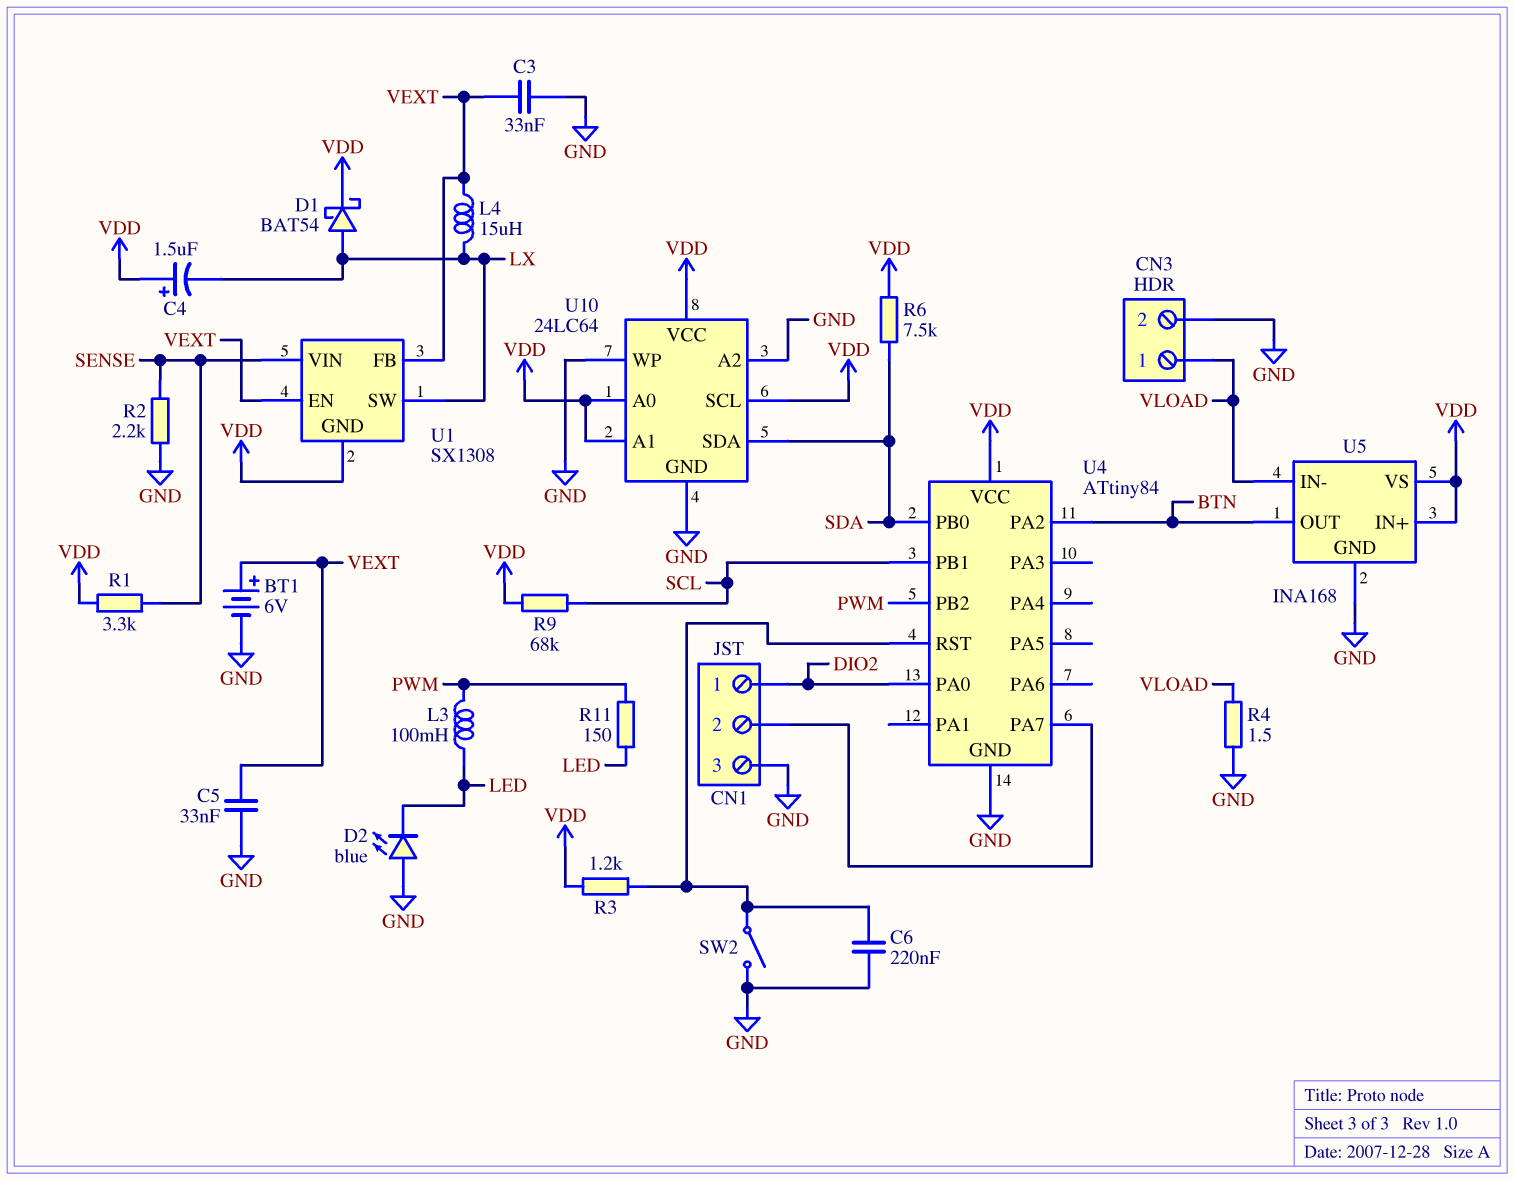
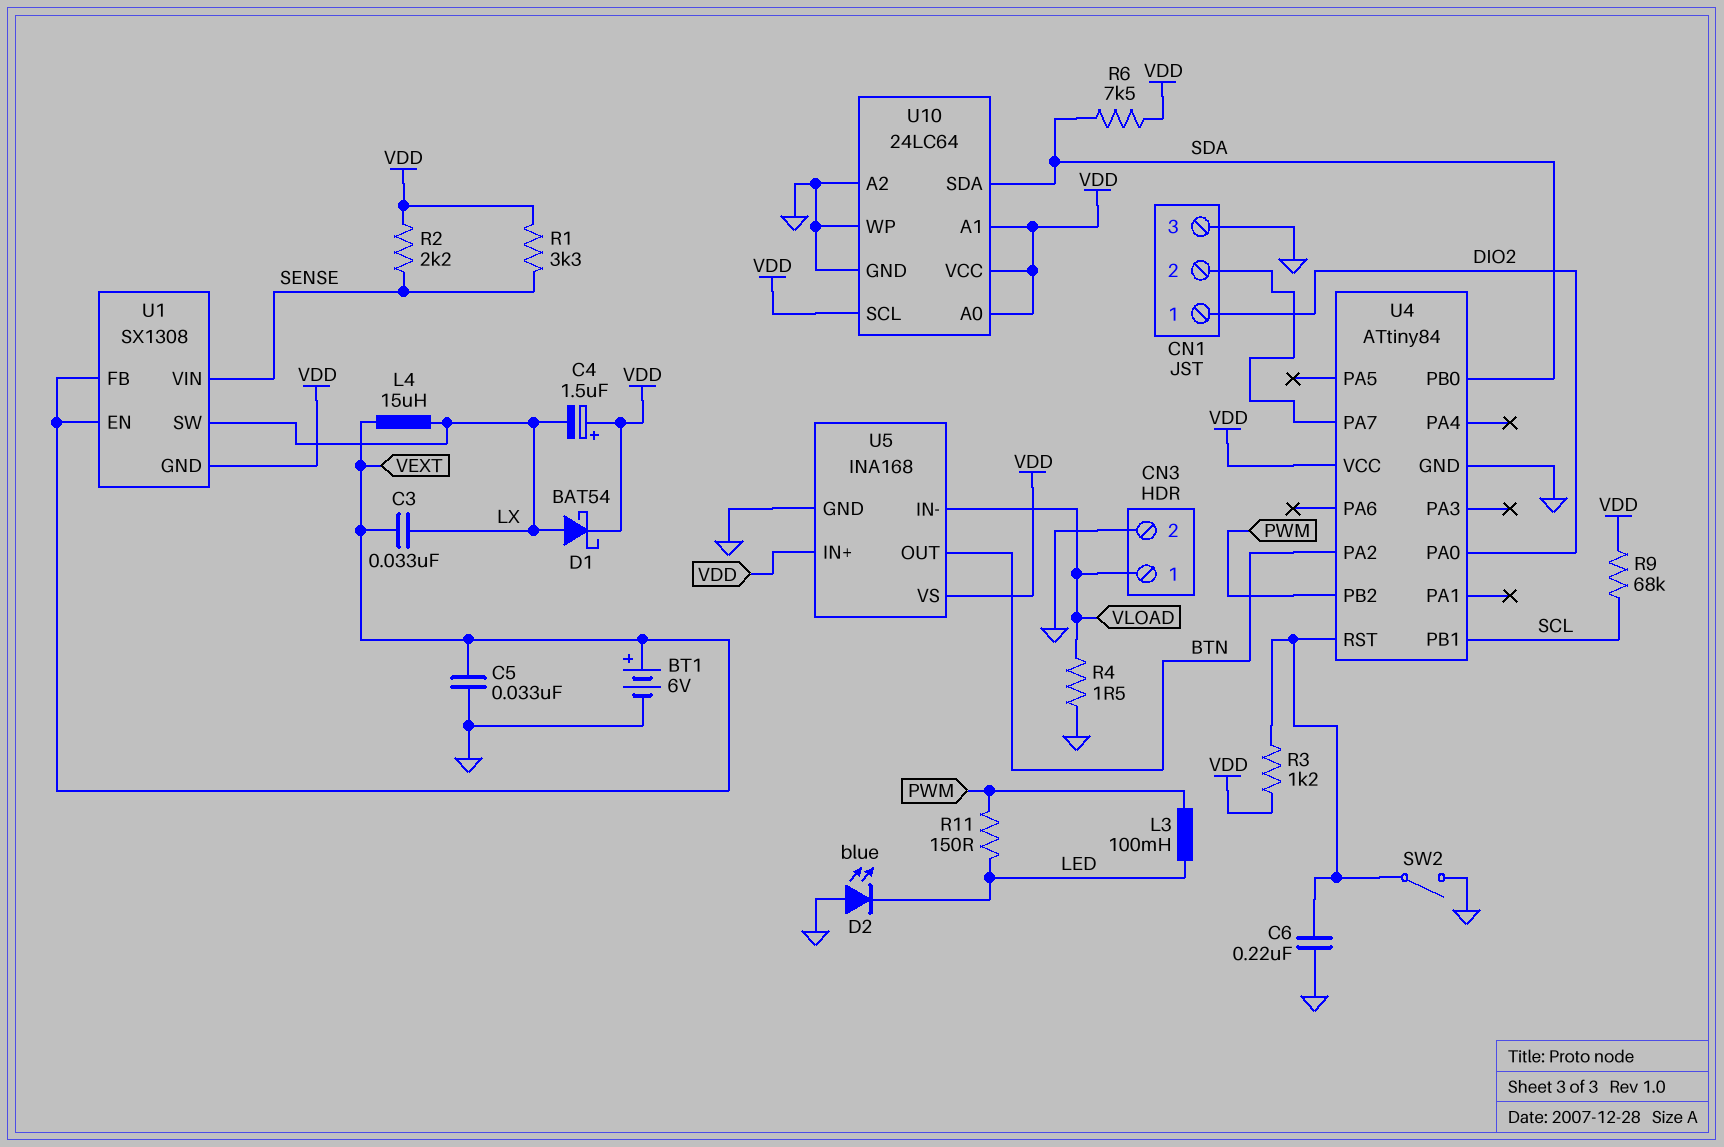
C3: 33nF (GND, VEXT) -> 33nF (LX, VEXT)
R2: 2.2k (GND, SENSE) -> 2.2k (SENSE, VDD)

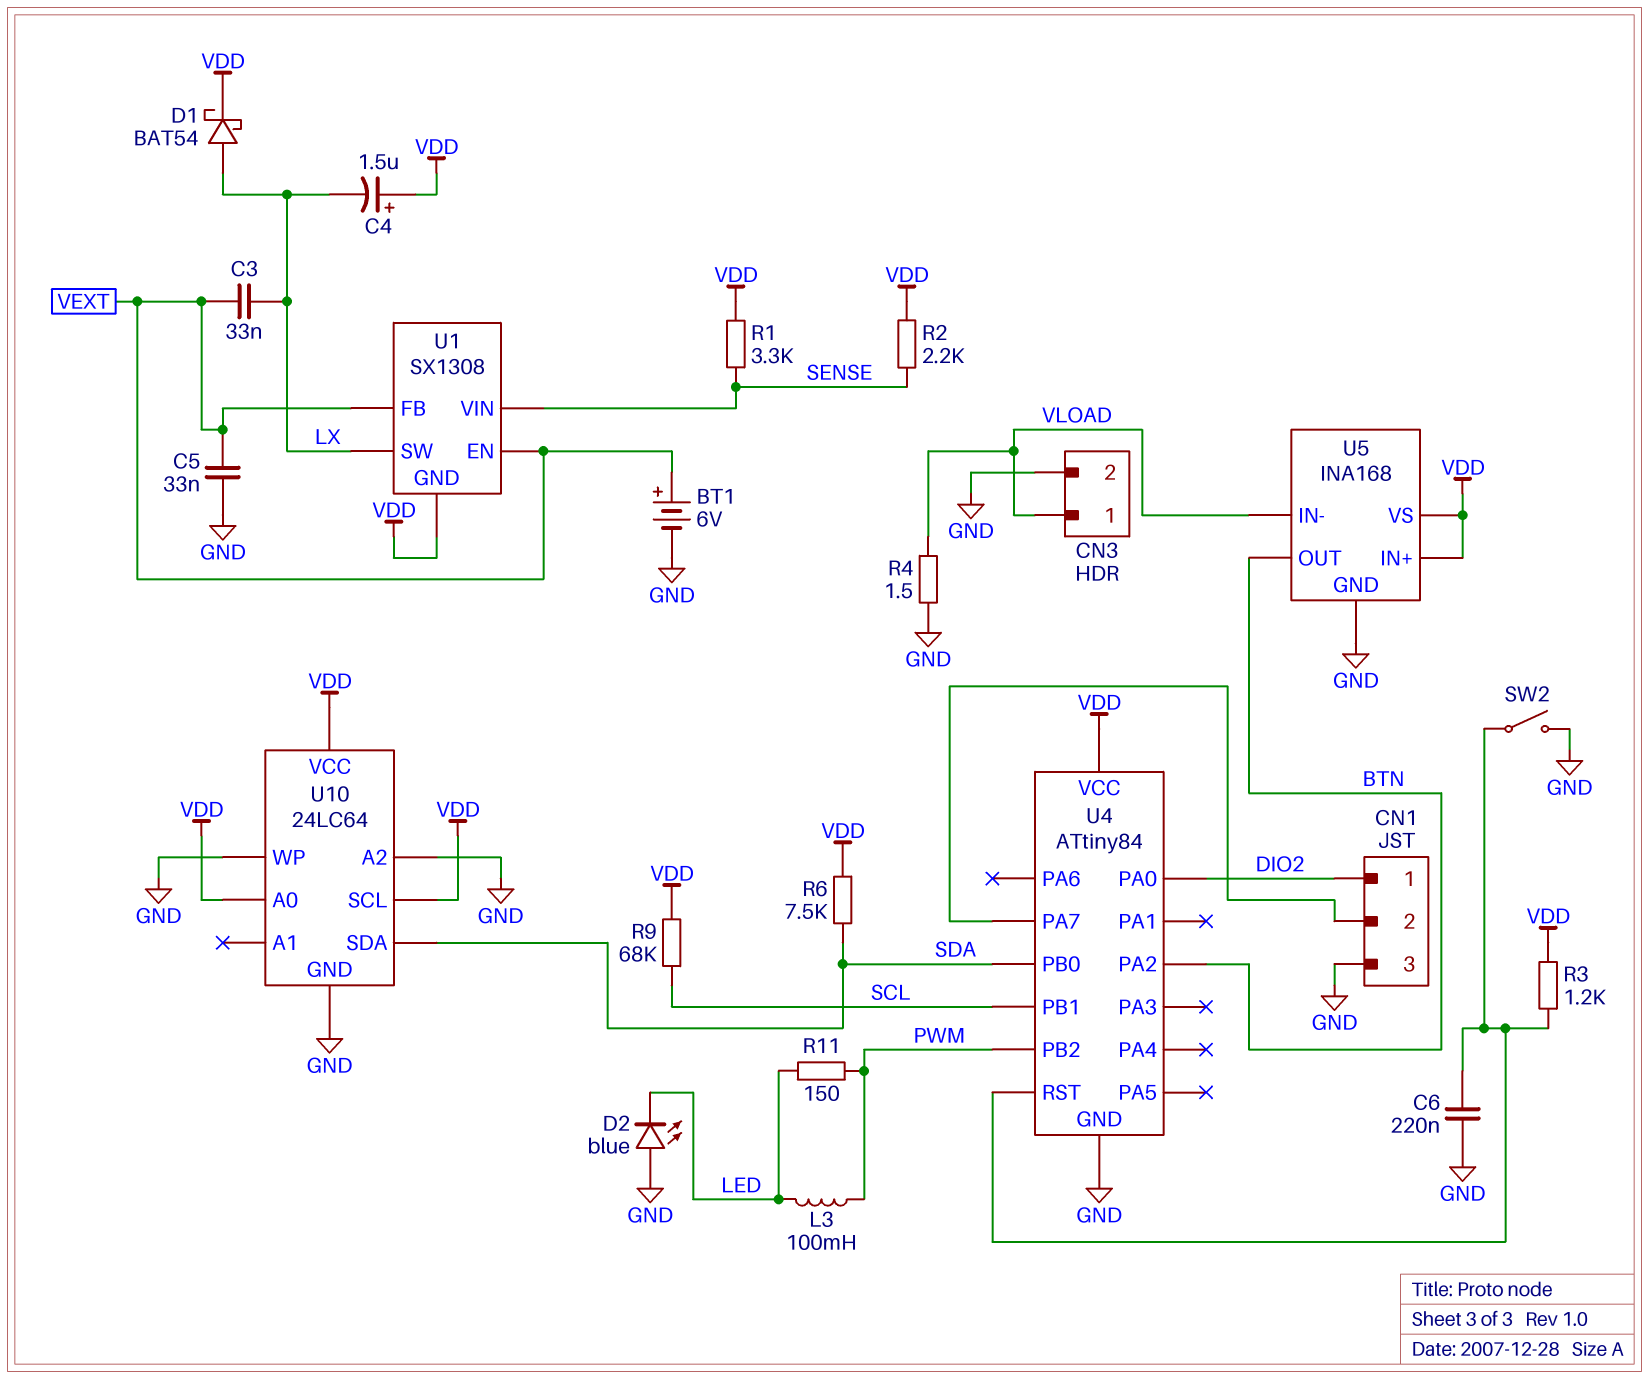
L4: 15uH (LX, VEXT) -> none
U10 pin A1: VDD -> none

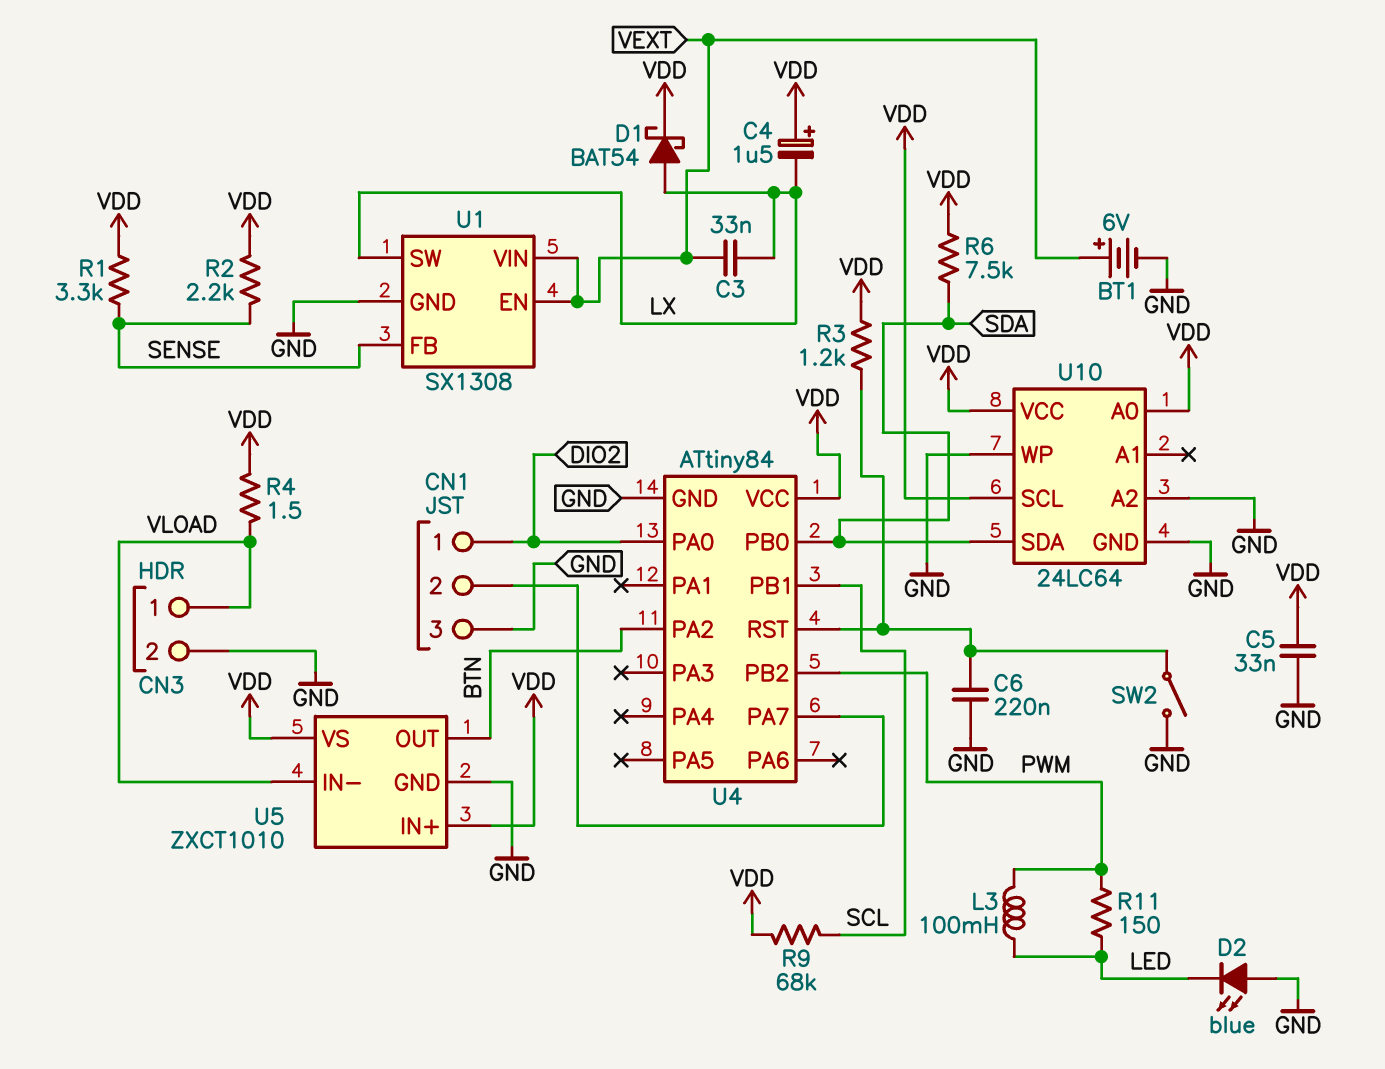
C5: 33nF (GND, VEXT) -> 33nF (GND, VDD)
R4: 1.5 (GND, VLOAD) -> 1.5 (VDD, VLOAD)
U1 pin FB: VEXT -> SENSE
U1 pin GND: VDD -> GND
U1 pin VIN: SENSE -> VEXT
U5: INA168 -> ZXCT1010

